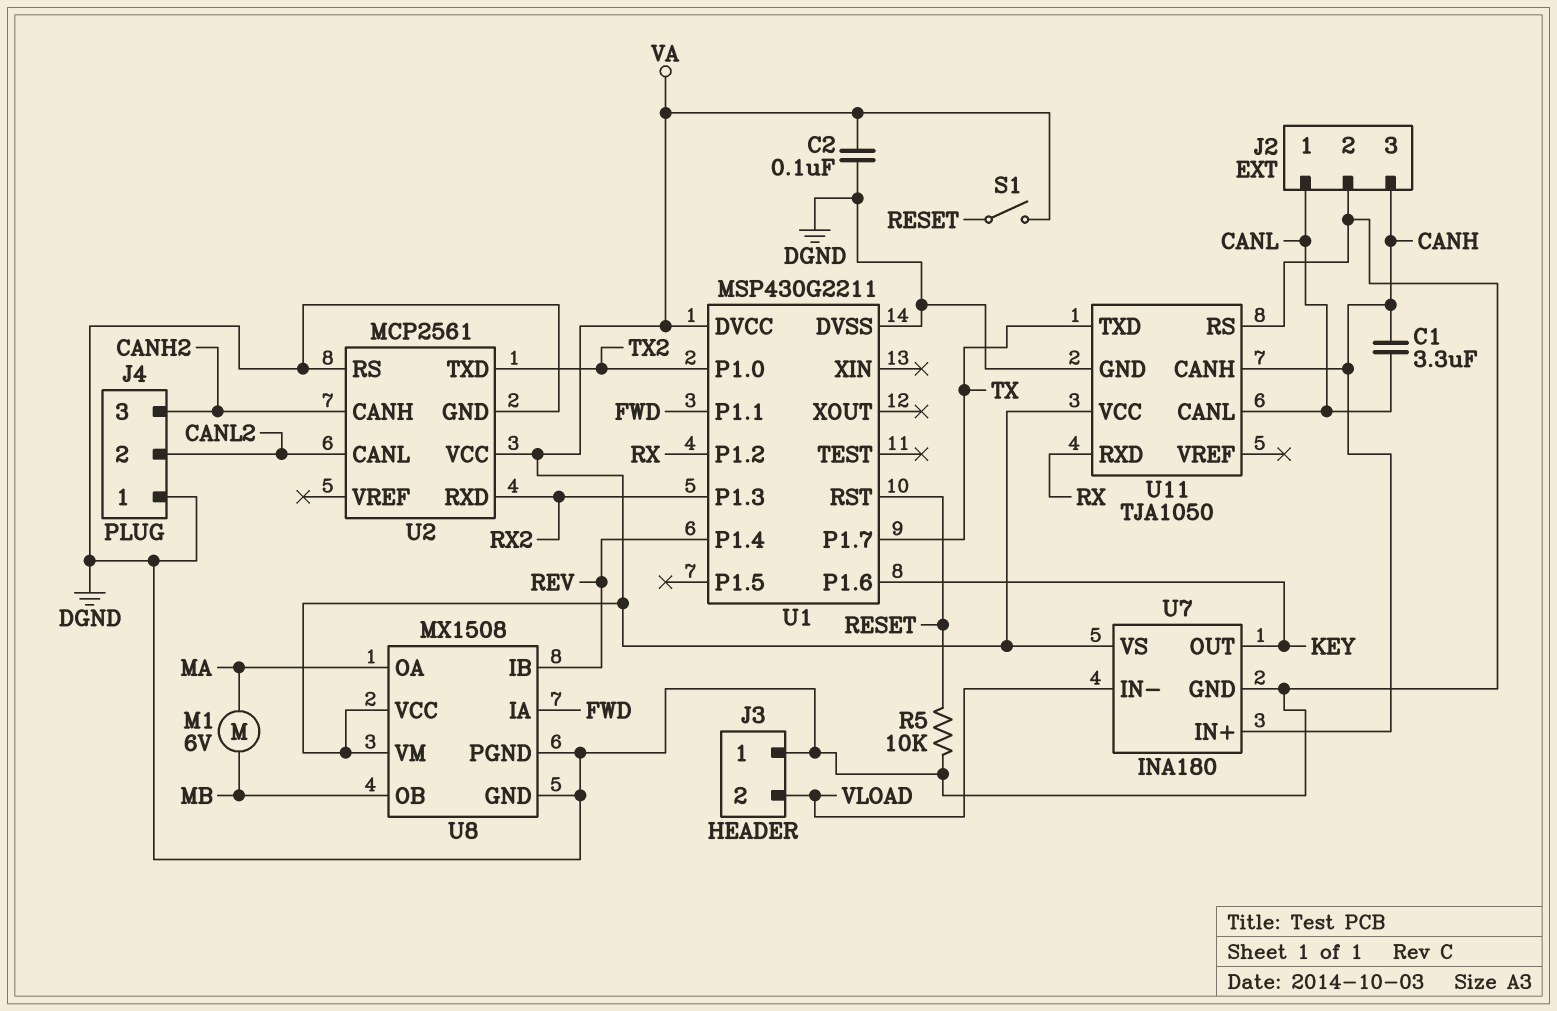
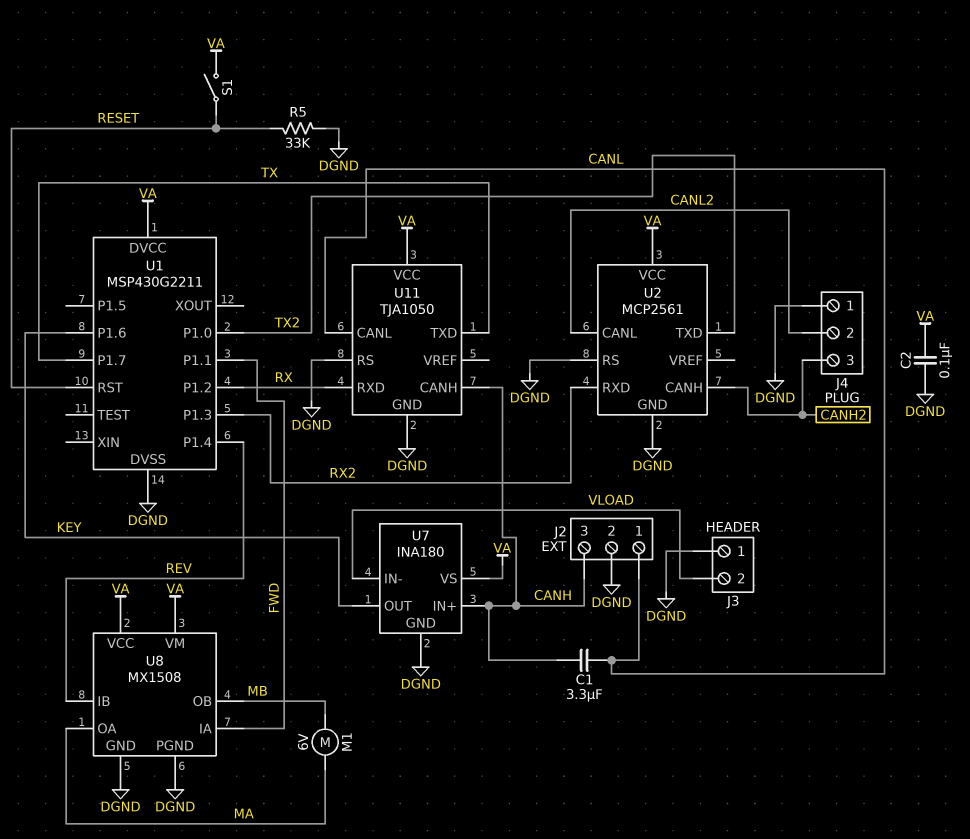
R5: 10k (DGND, RESET) -> 33k (DGND, RESET)

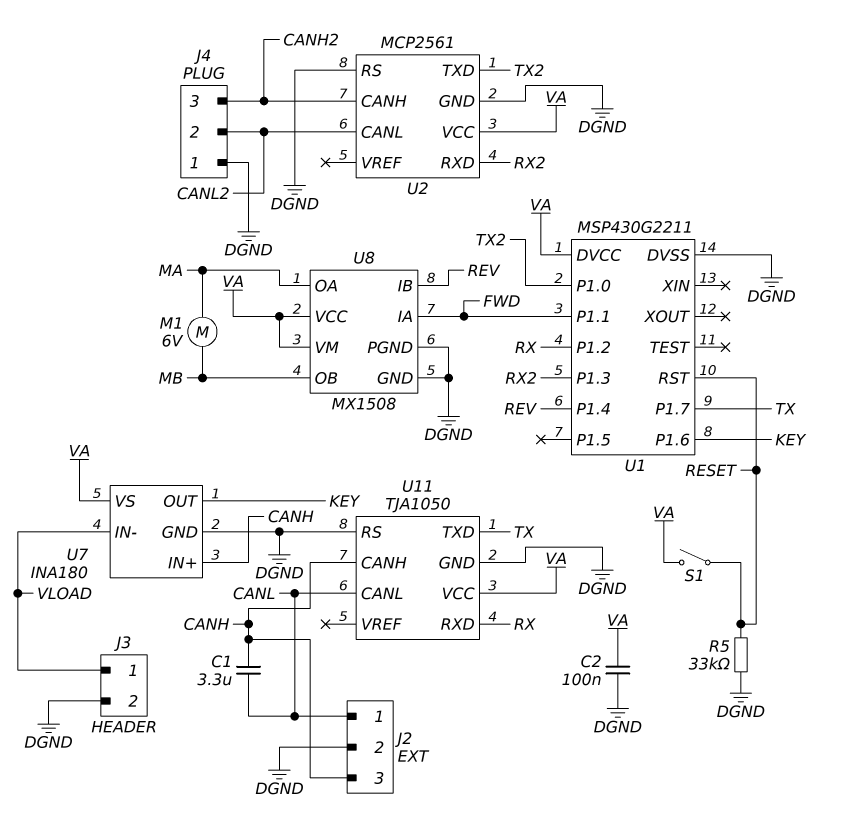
J3 pin 1: DGND -> VLOAD
J3 pin 2: VLOAD -> DGND

